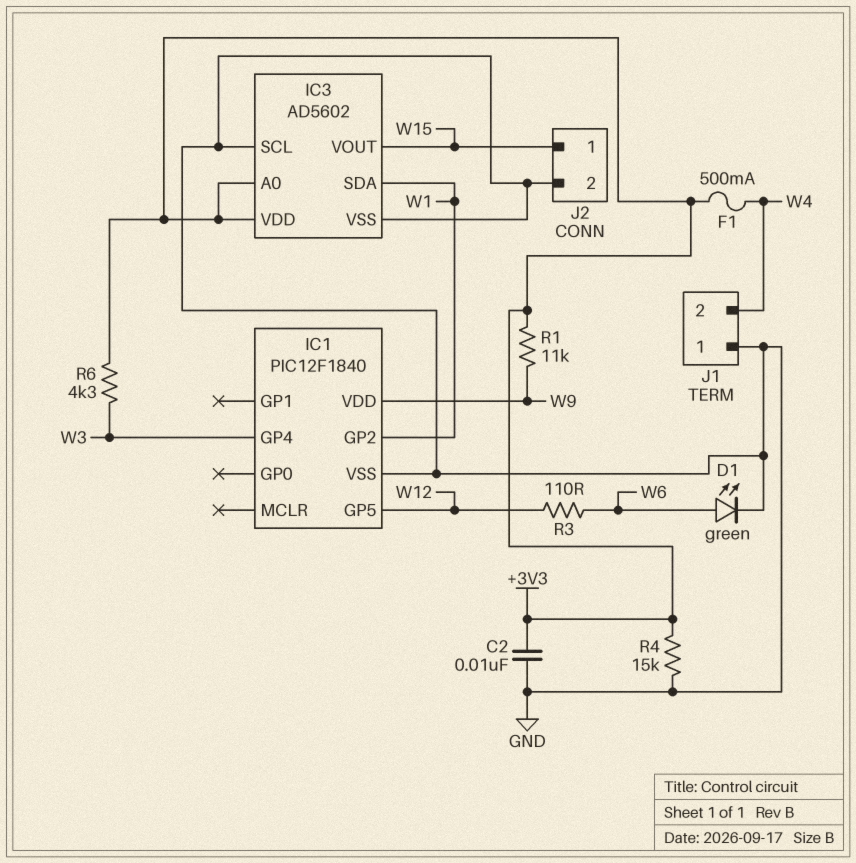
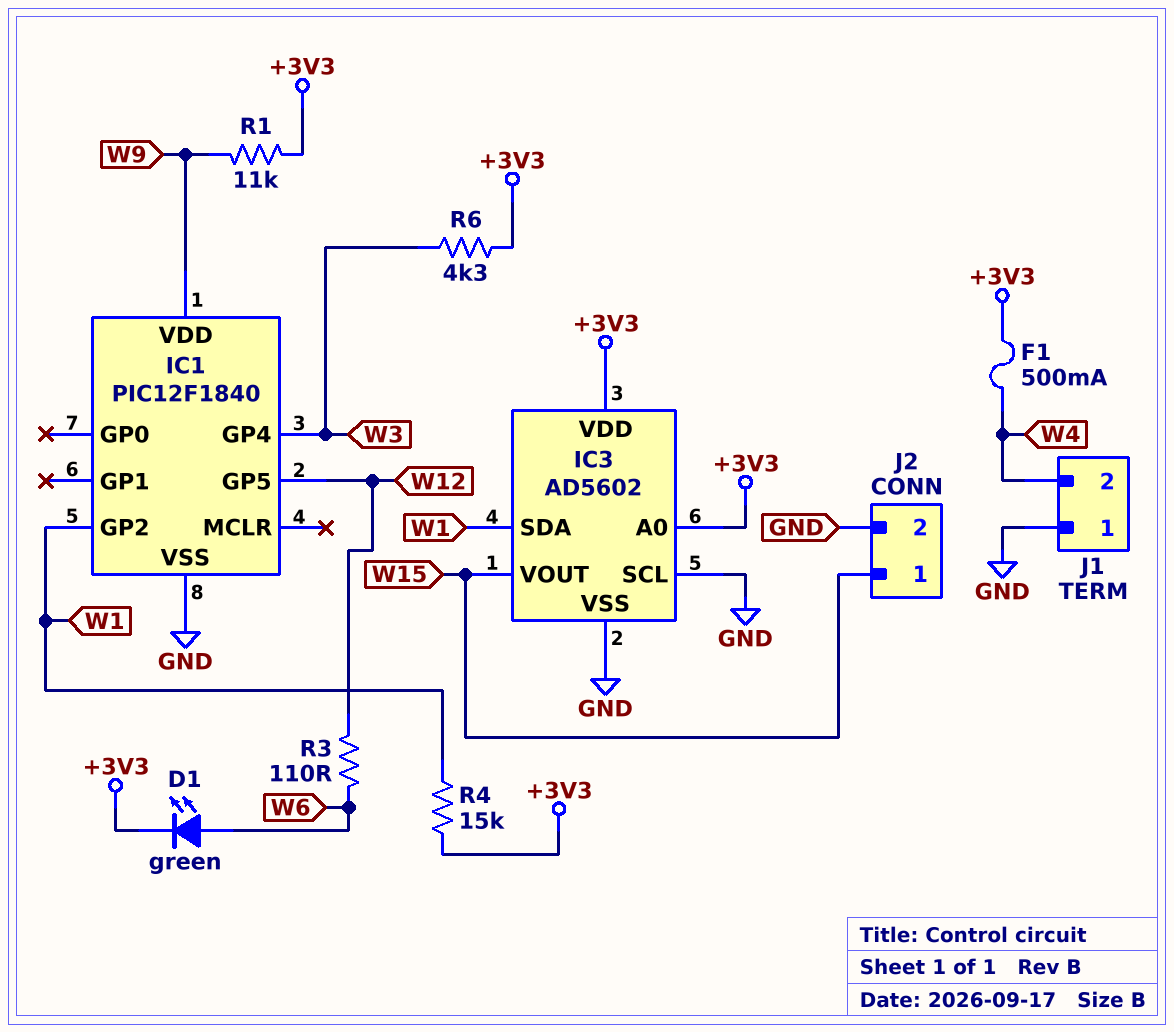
C2: 10nF (+3V3, GND) -> none
D1: LED green (A W6, K GND) -> LED green (A W6, K +3V3)
R4: 15k (+3V3, GND) -> 15k (+3V3, W1)

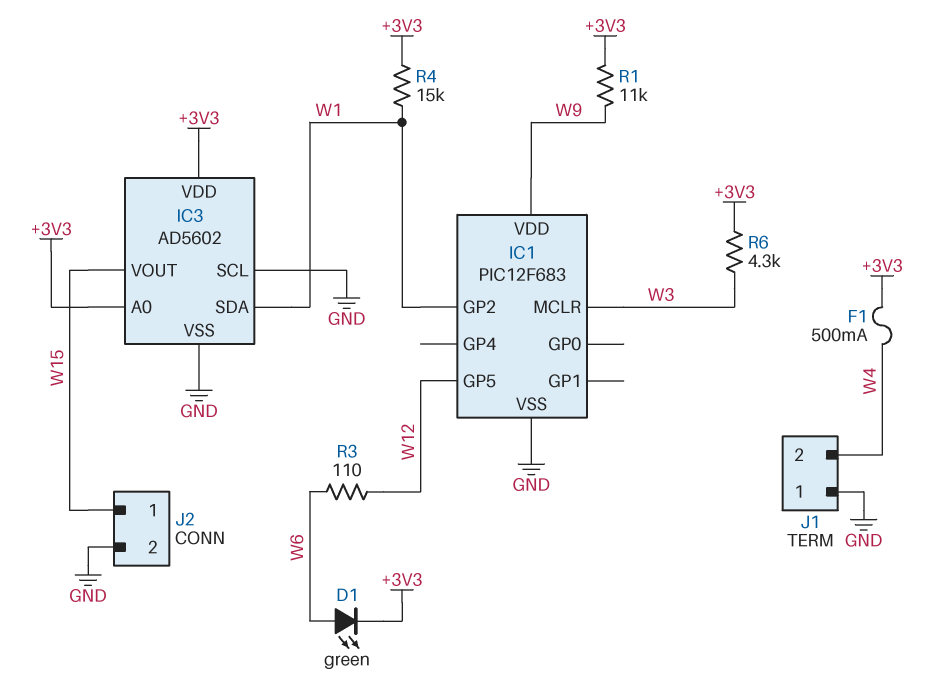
IC1: PIC12F1840 -> PIC12F683
IC1 pin GP4: W3 -> none
IC1 pin MCLR: none -> W3

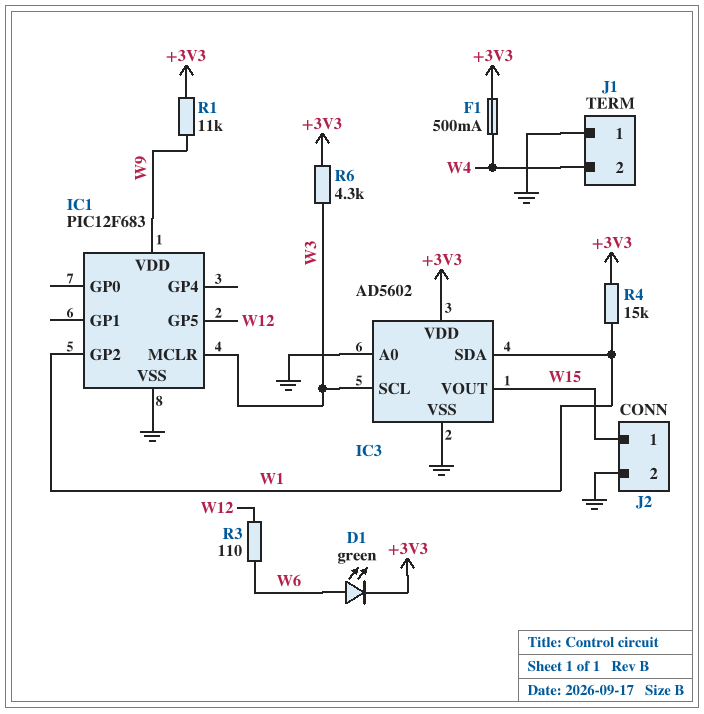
IC3 pin A0: +3V3 -> GND
IC3 pin SCL: GND -> W3

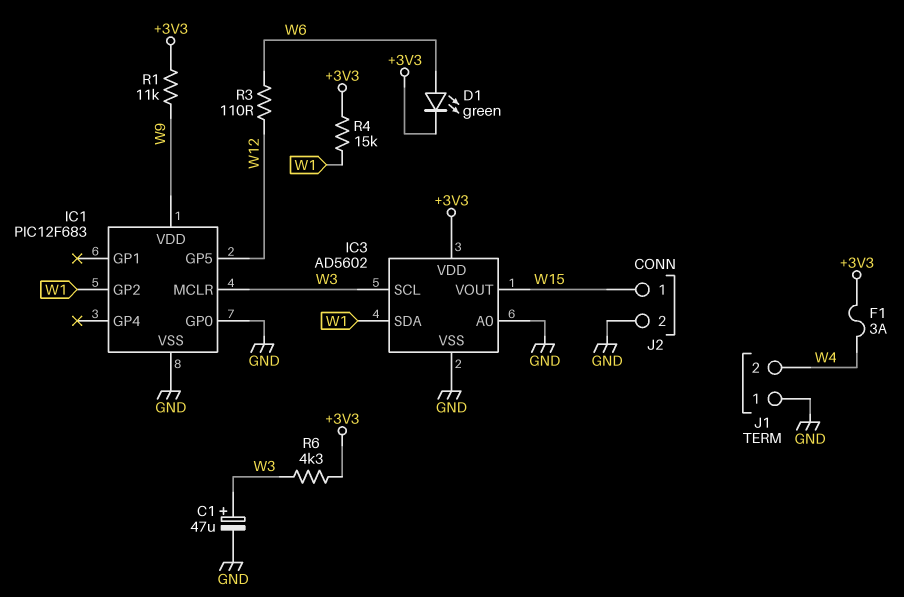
C1: none -> 47uF (plus W3, minus GND)
F1: 500mA (+3V3, W4) -> 3A (+3V3, W4)
IC1 pin GP0: none -> GND

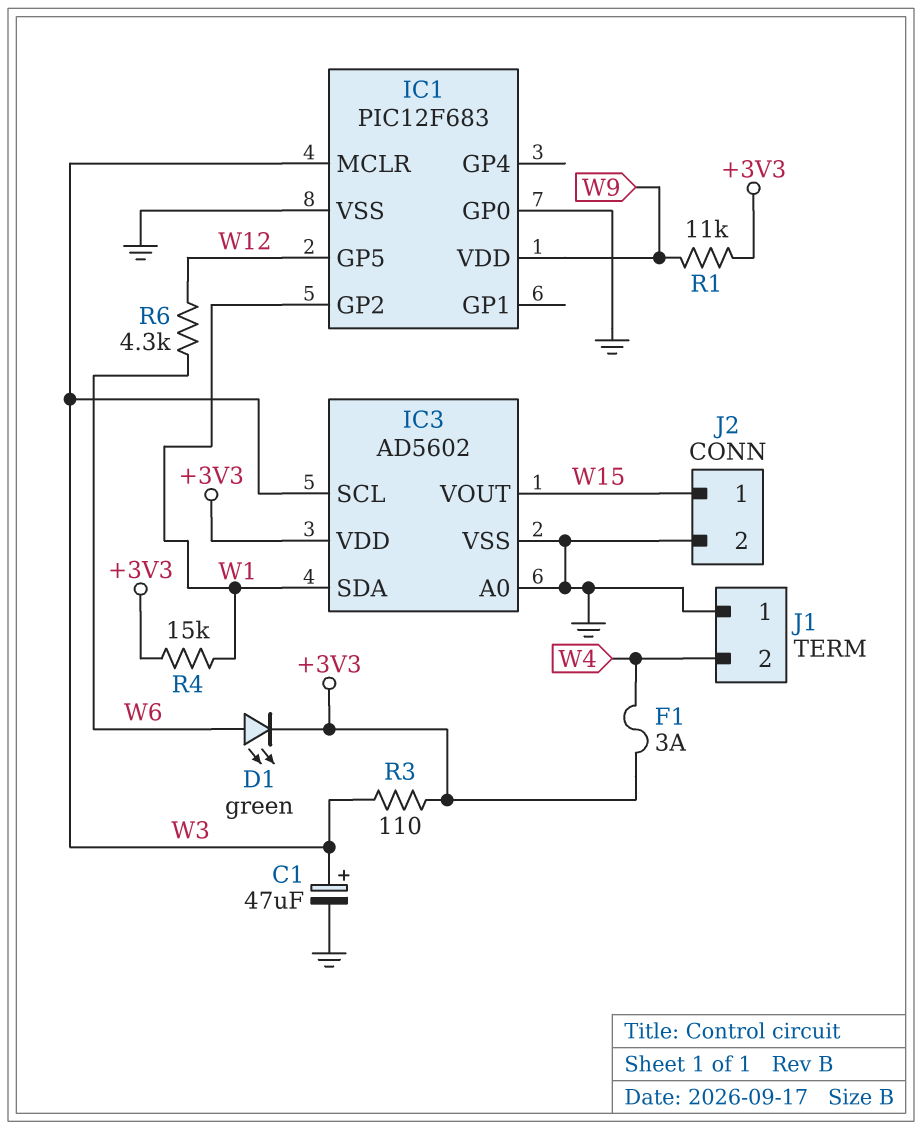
R3: 110 (W6, W12) -> 110 (+3V3, W3)
R6: 4.3k (+3V3, W3) -> 4.3k (W6, W12)

